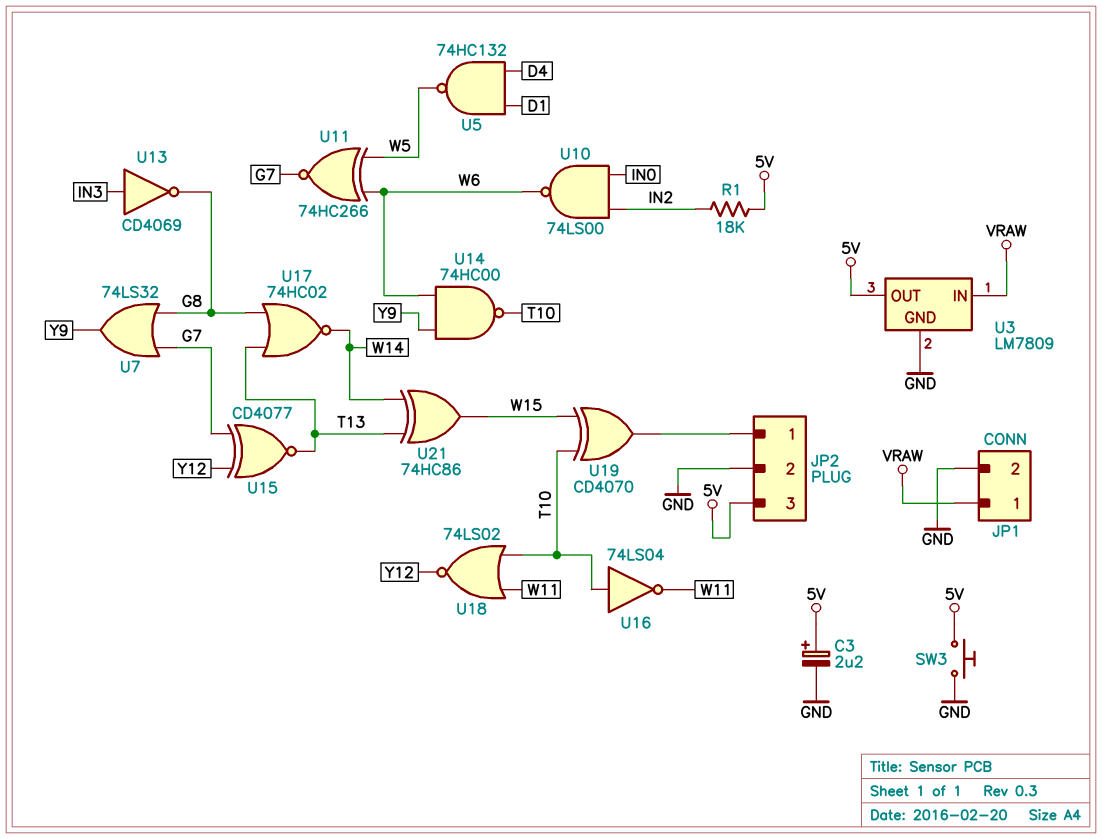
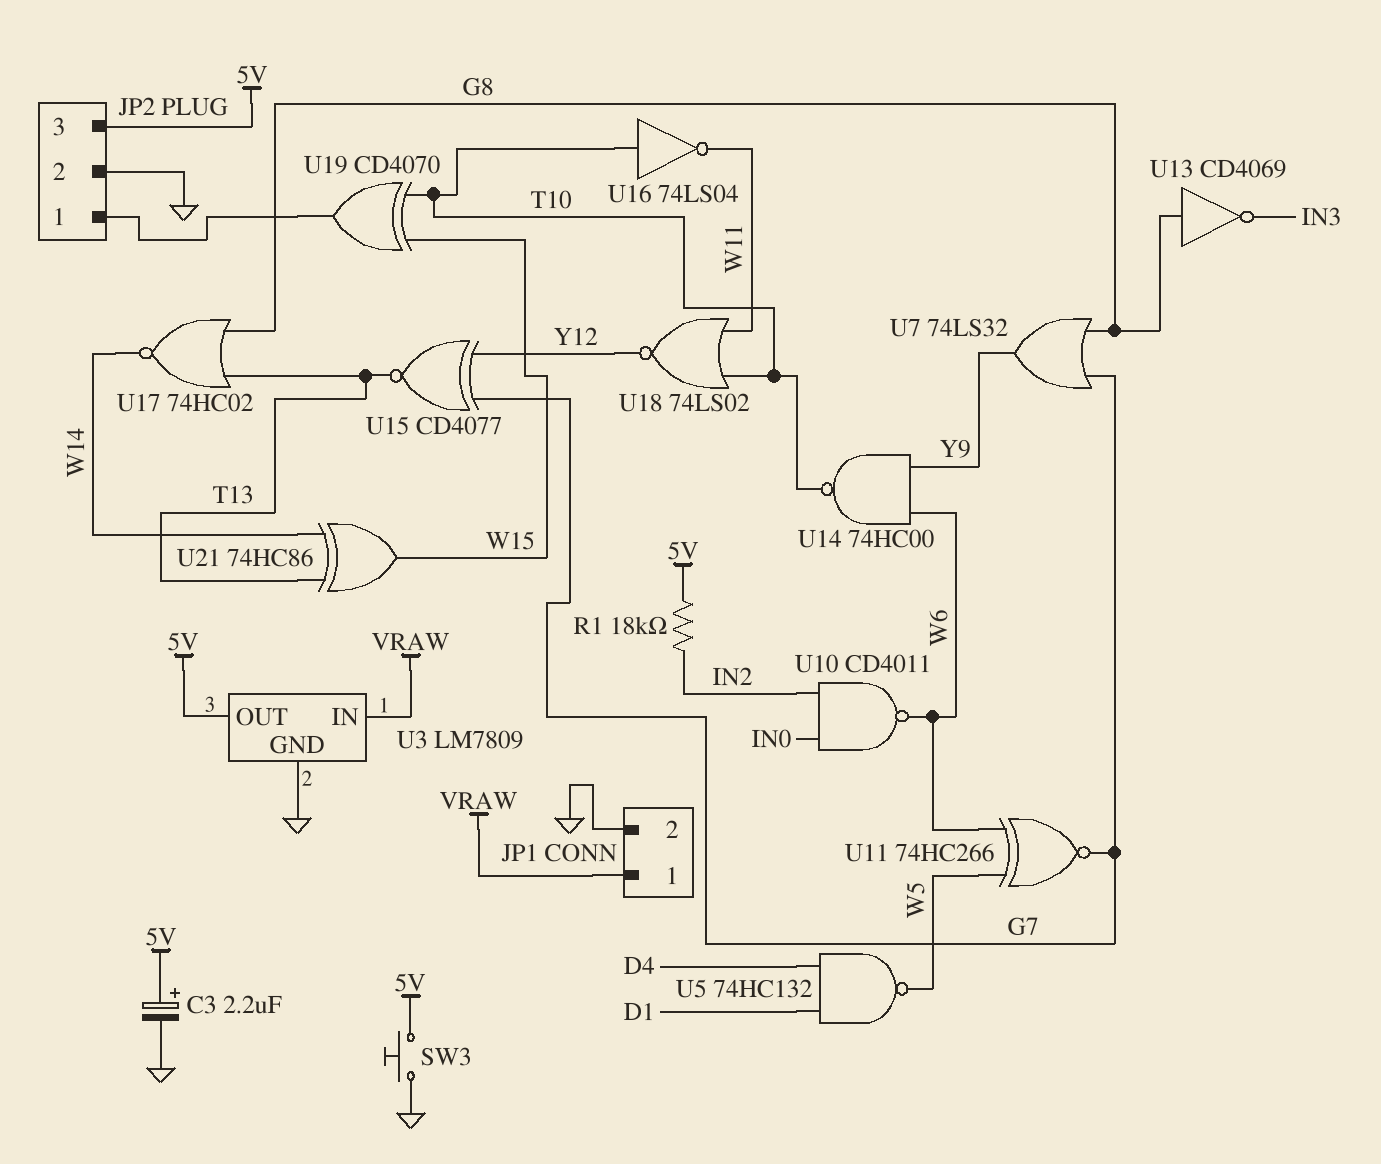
U10: NAND 74LS00 (in IN0, in IN2, out W6) -> NAND CD4011 (in IN0, in IN2, out W6)
U13: NOT CD4069 (in IN3, out G8) -> NOT CD4069 (in G8, out IN3)

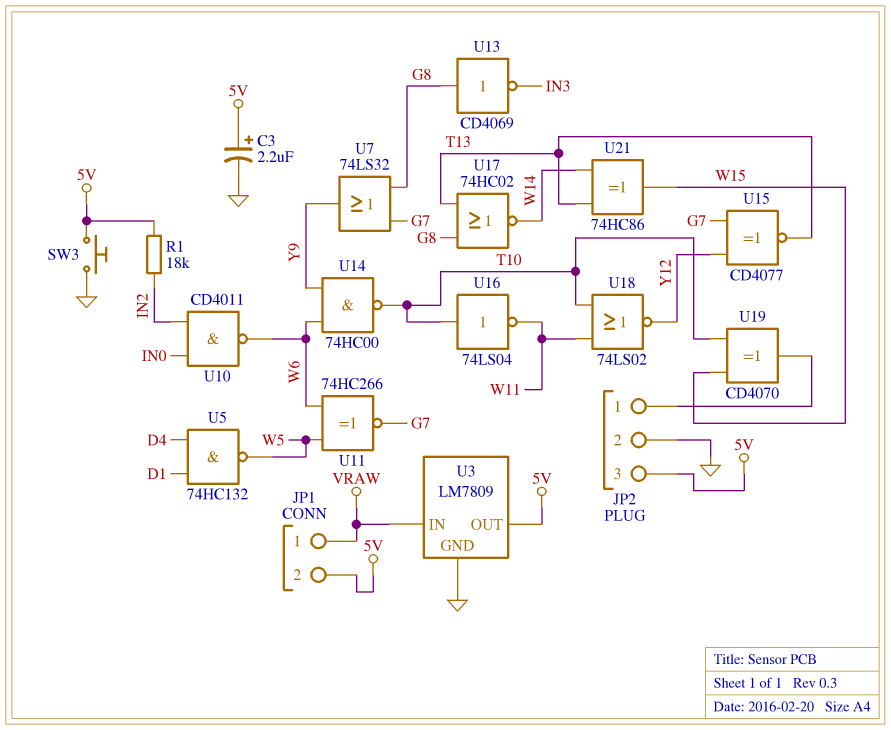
JP1 pin 2: GND -> 5V

